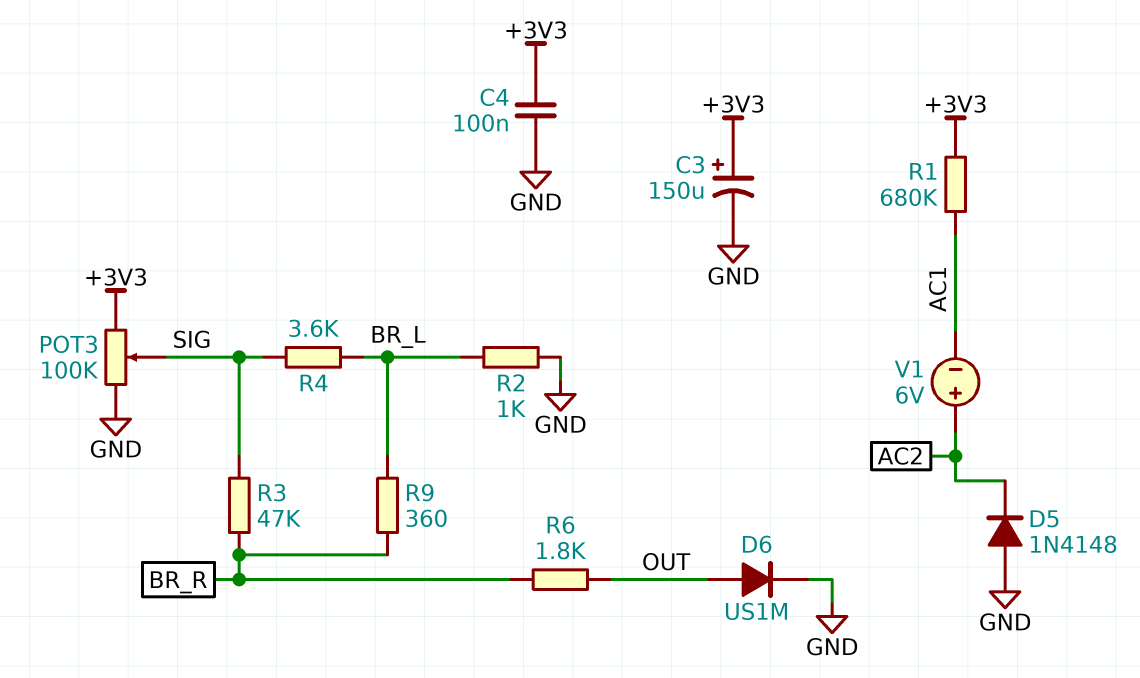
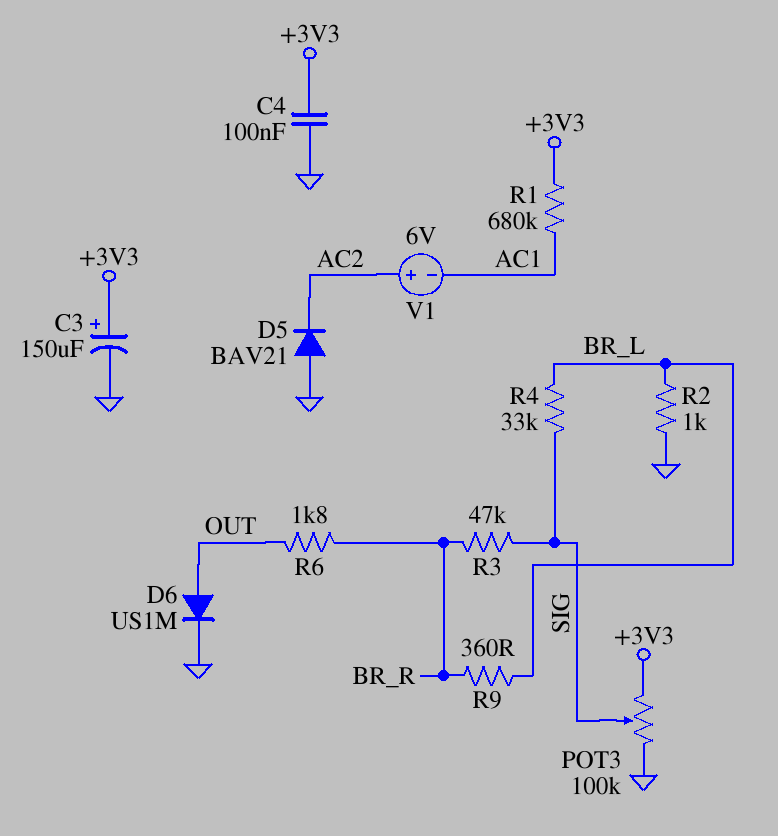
D5: diode 1N4148 (A GND, K AC2) -> diode BAV21 (A GND, K AC2)
R4: 3.6k (BR_L, SIG) -> 33k (BR_L, SIG)

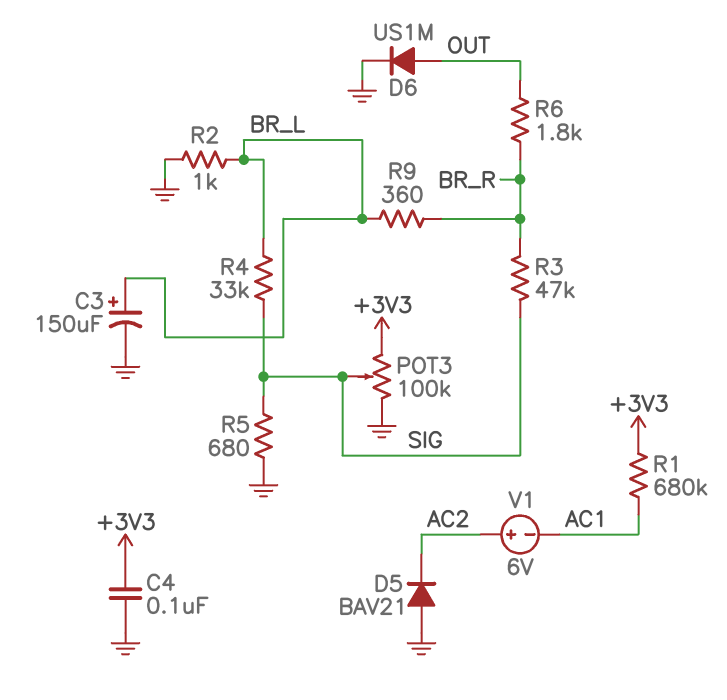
C3: 150uF (plus +3V3, minus GND) -> 150uF (plus BR_L, minus GND)
R5: none -> 680 (GND, SIG)

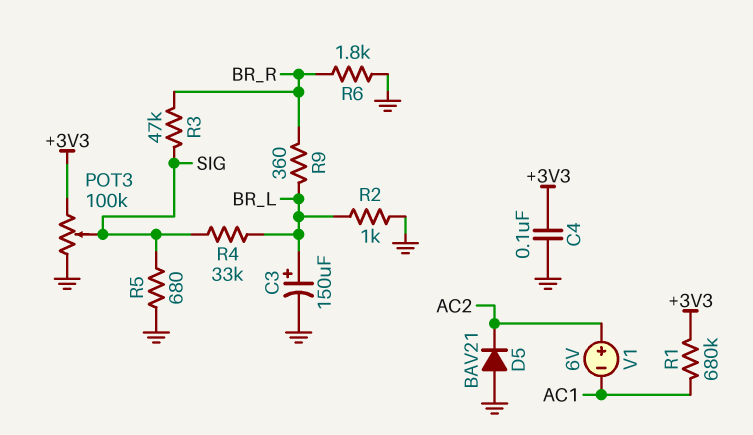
D6: diode US1M (A OUT, K GND) -> none
R6: 1.8k (BR_R, OUT) -> 1.8k (BR_R, GND)

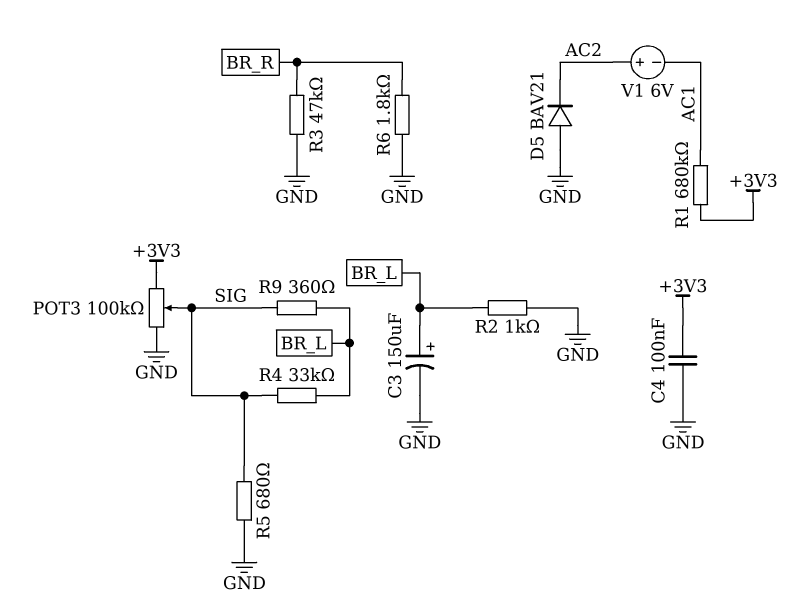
R3: 47k (BR_R, SIG) -> 47k (BR_R, GND)
R9: 360 (BR_L, BR_R) -> 360 (BR_L, SIG)

